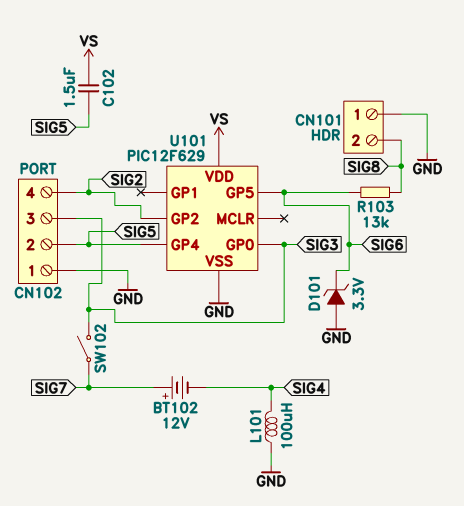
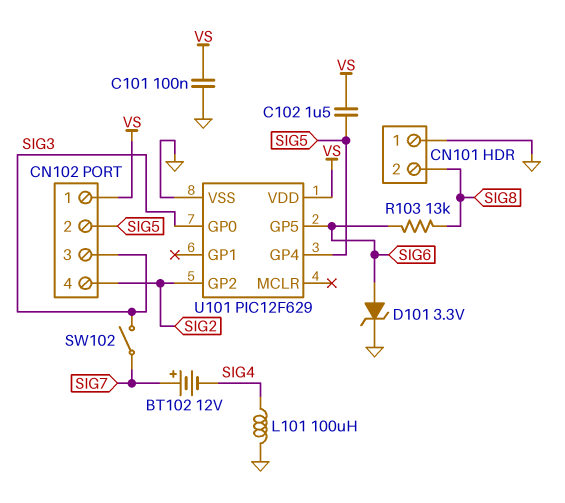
C101: none -> 100nF (GND, VS)
CN102 pin 1: GND -> VS
D101: zener 3.3V (A GND, K SIG6) -> zener 3.3V (A SIG6, K GND)

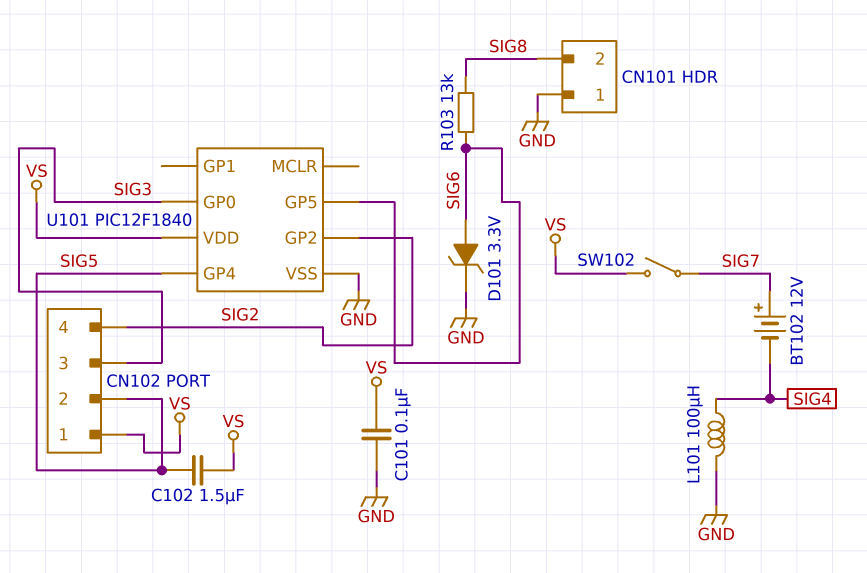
SW102: switch (SIG3, SIG7) -> switch (SIG7, VS)
U101: PIC12F629 -> PIC12F1840

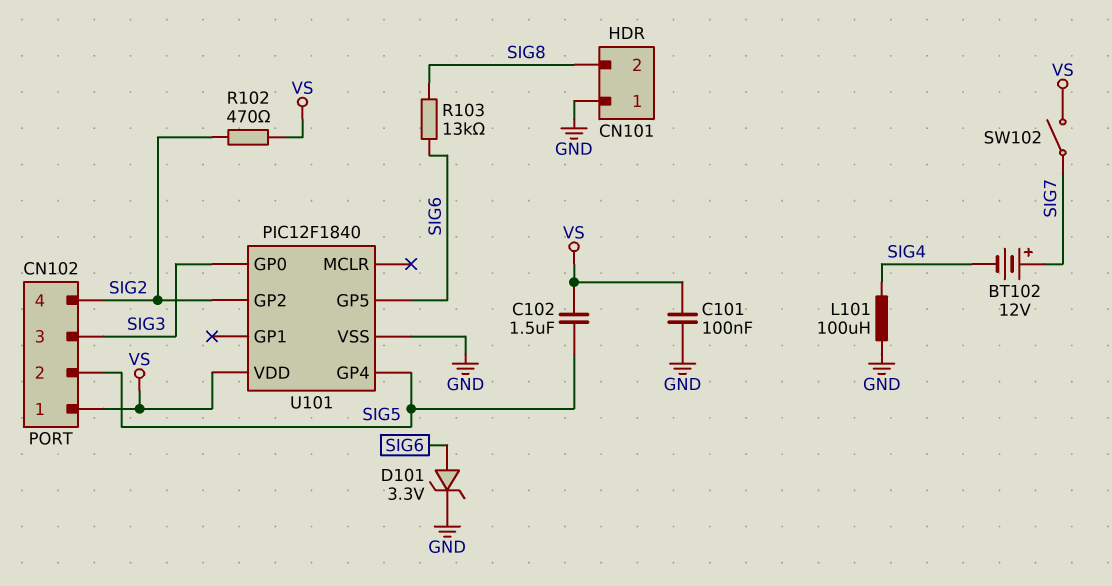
R102: none -> 470 (SIG2, VS)

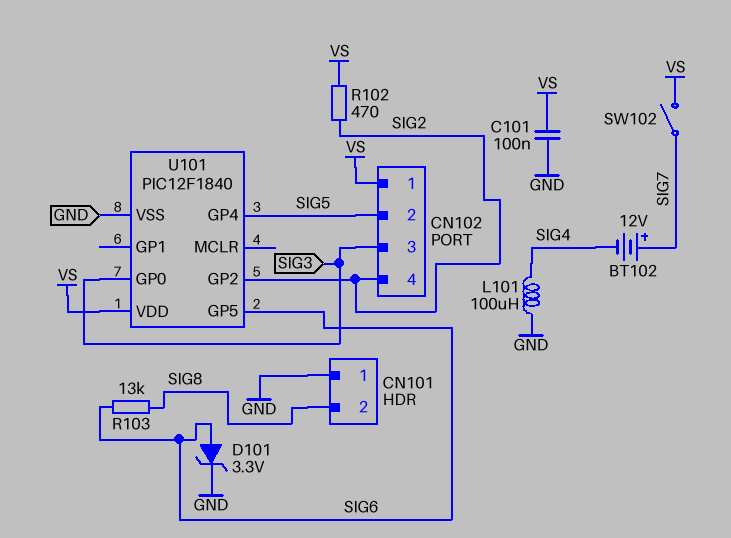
C102: 1.5uF (SIG5, VS) -> none

